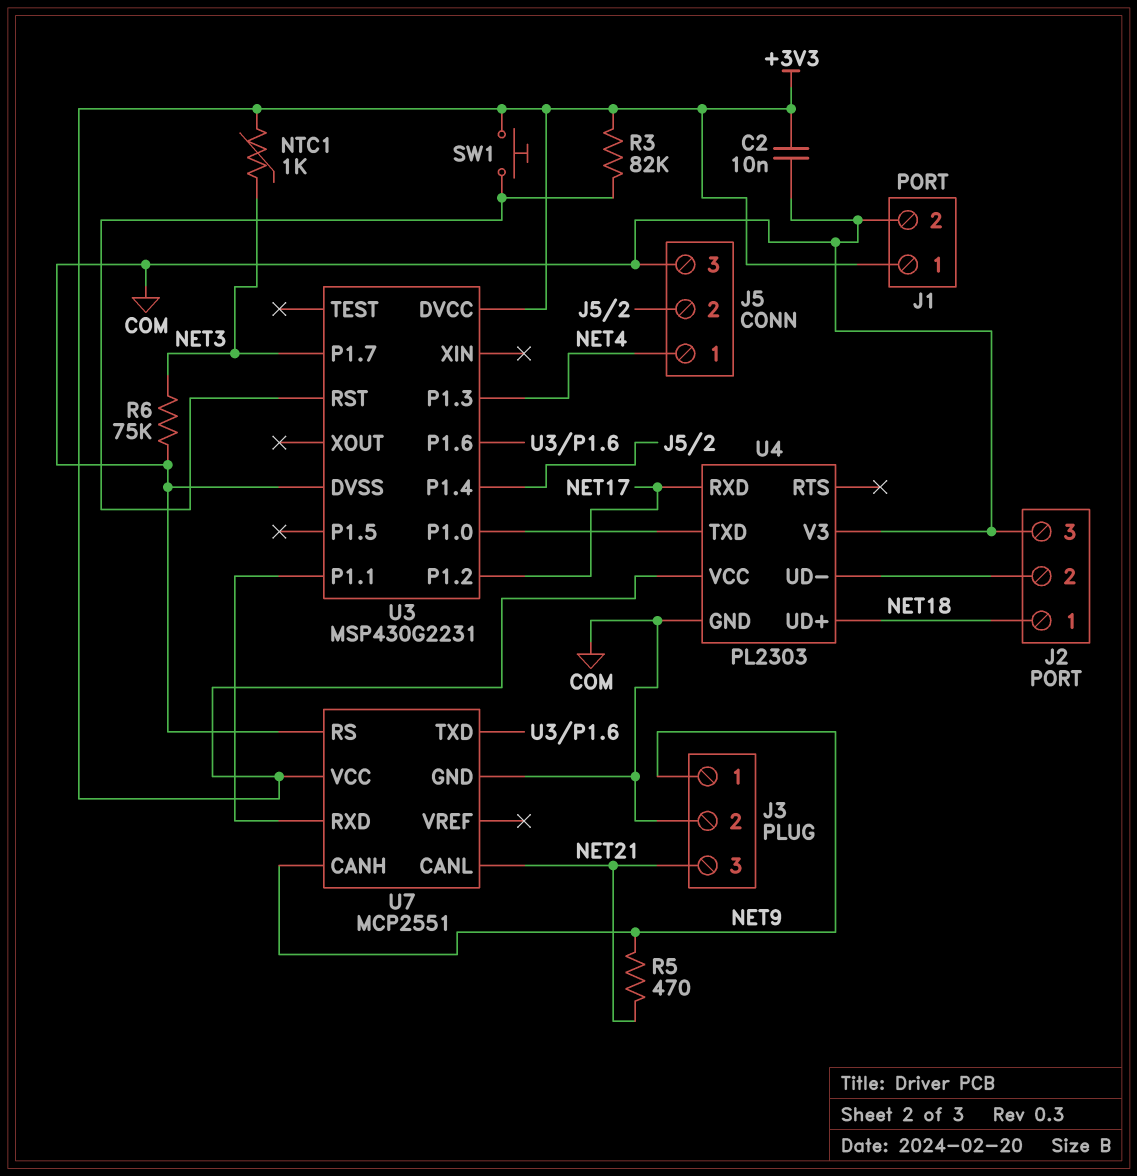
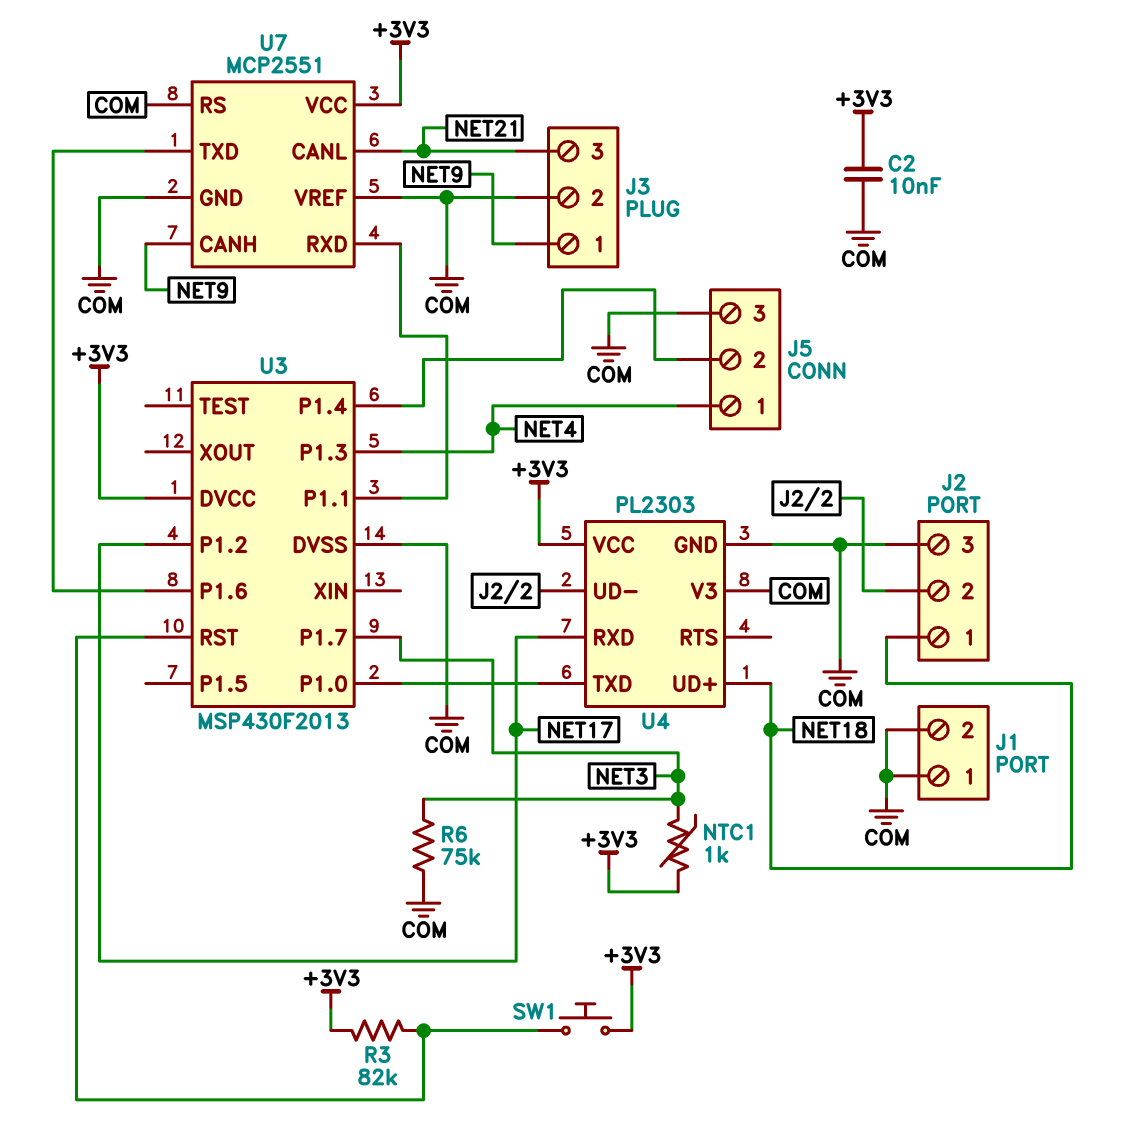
J1 pin 1: +3V3 -> COM
R5: 470 (NET9, NET21) -> none
U3: MSP430G2231 -> MSP430F2013
U7 pin VREF: none -> COM

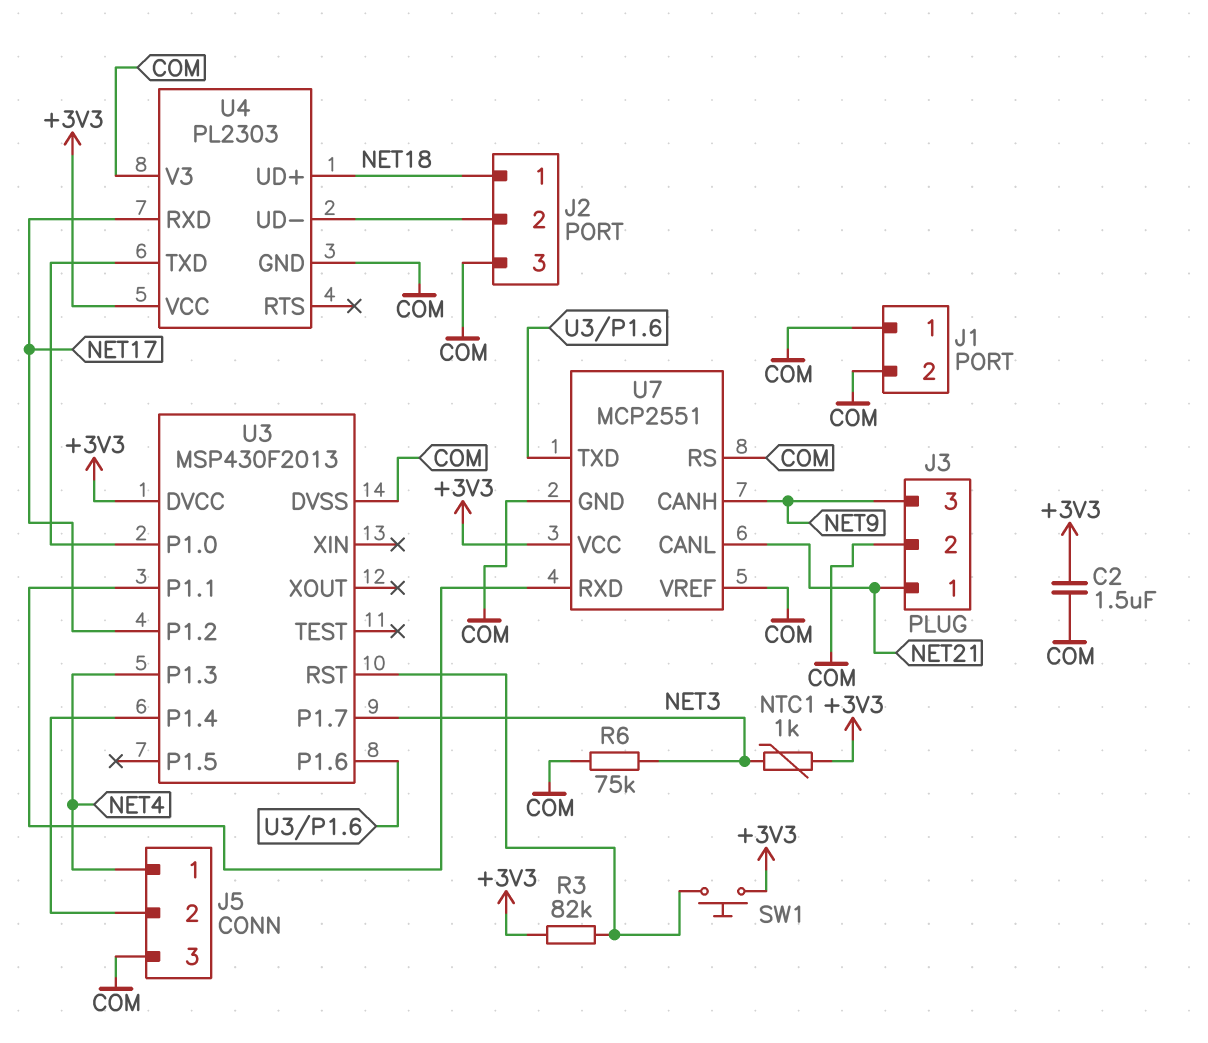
C2: 10nF (+3V3, COM) -> 1.5uF (+3V3, COM)
J3 pin 1: NET9 -> NET21
J3 pin 3: NET21 -> NET9

